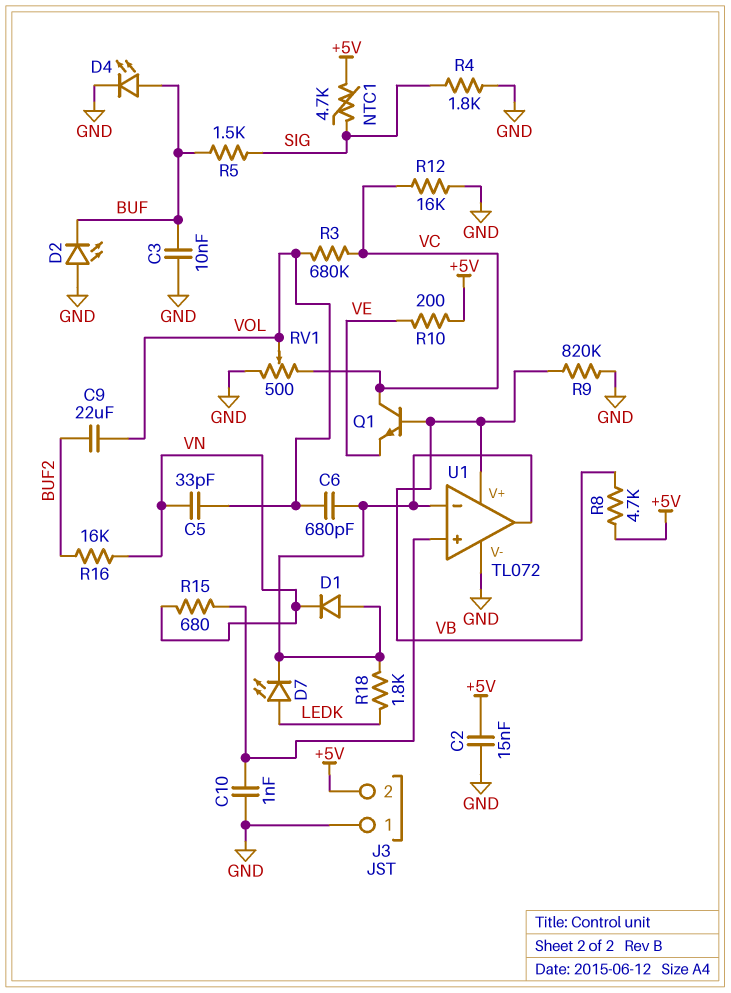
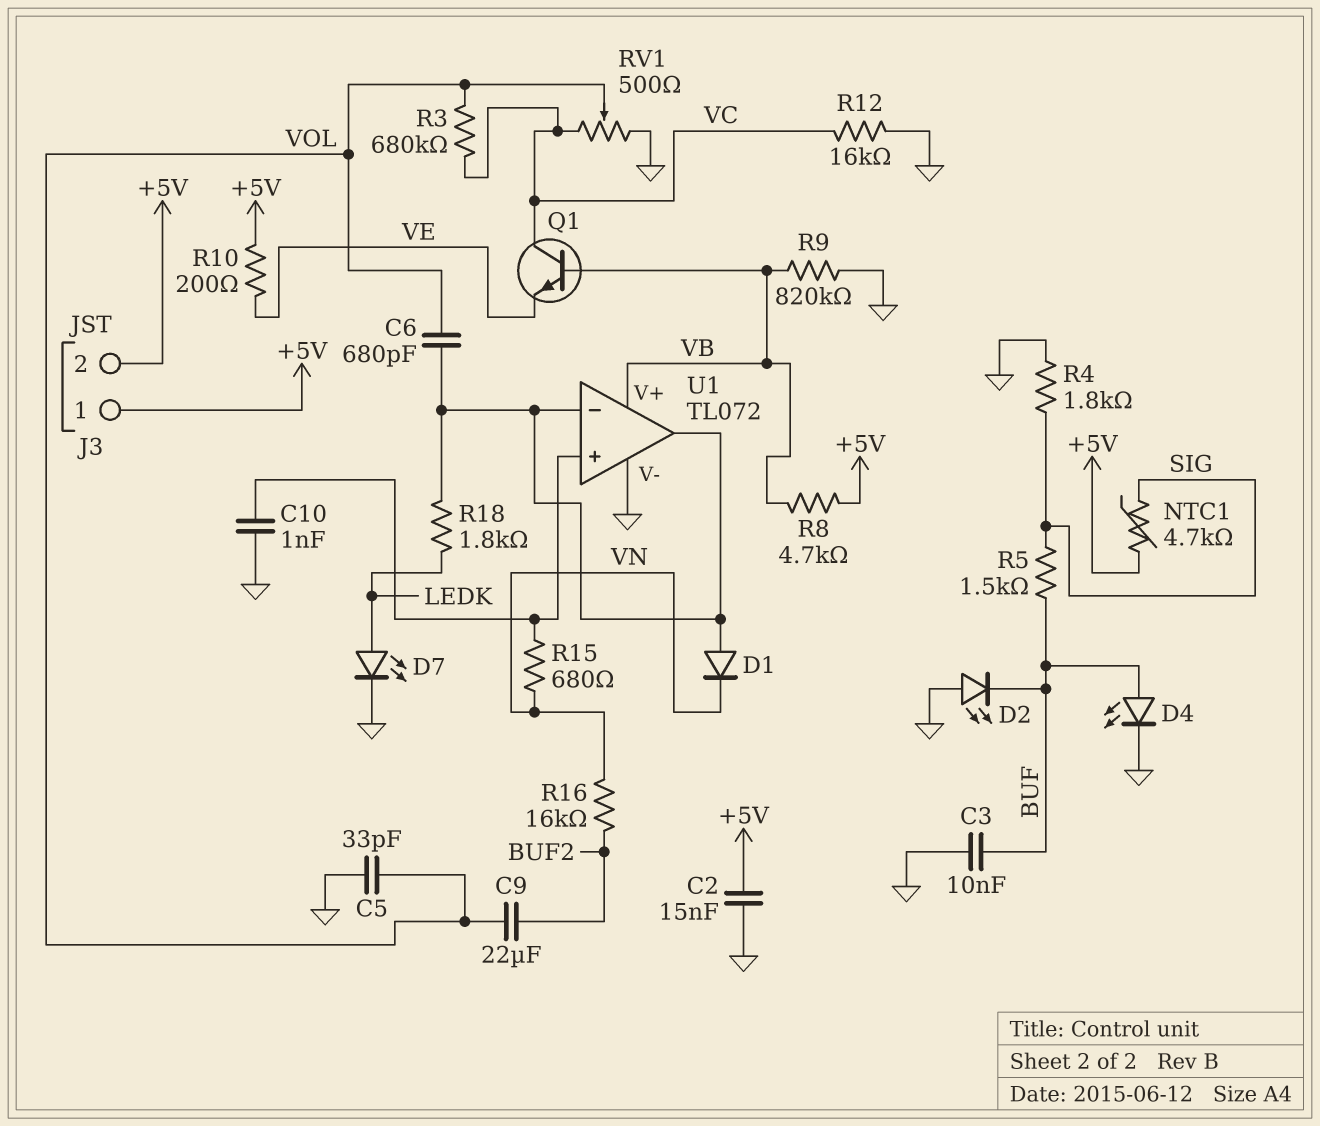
C5: 33pF (VN, VOL) -> 33pF (GND, VOL)
D7: LED (A LEDK, K U1/in-) -> LED (A LEDK, K GND)
J3 pin 1: GND -> +5V

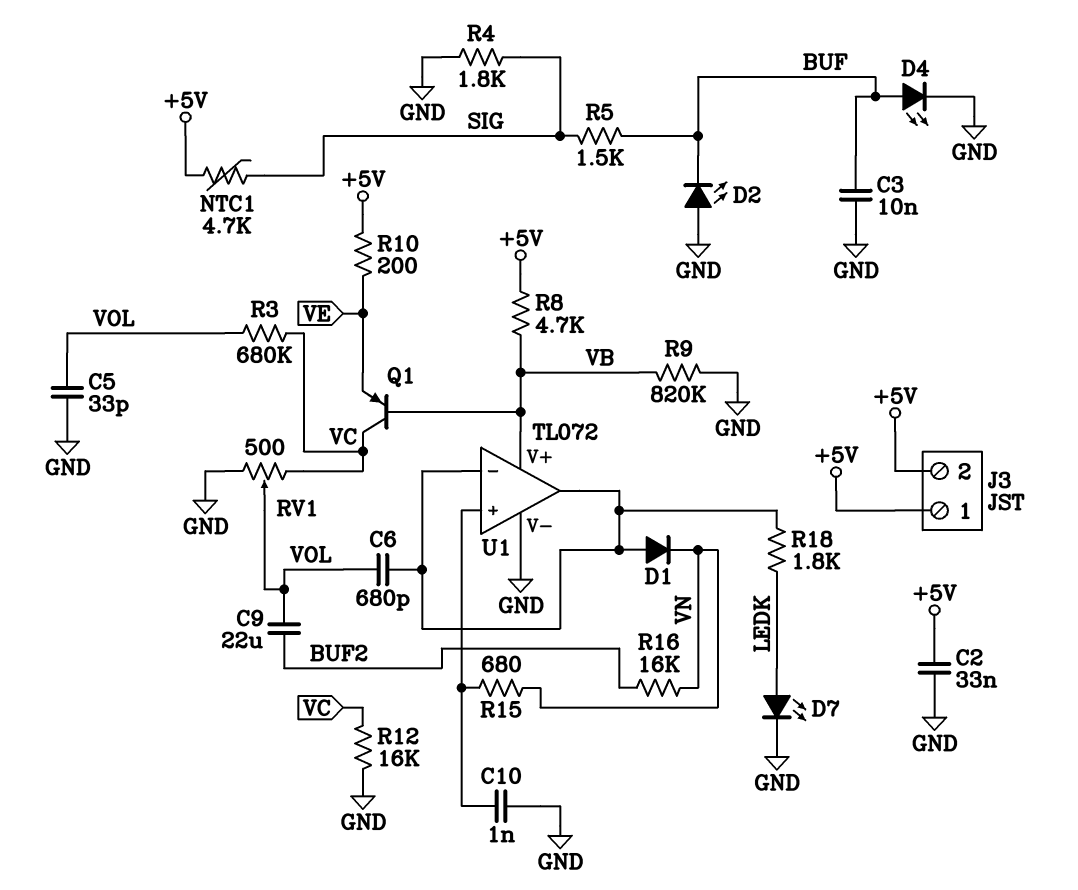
C2: 15nF (+5V, GND) -> 33nF (+5V, GND)
Q1: NPN (B VB, C VC, E VE) -> PNP (B VB, C VC, E VE)

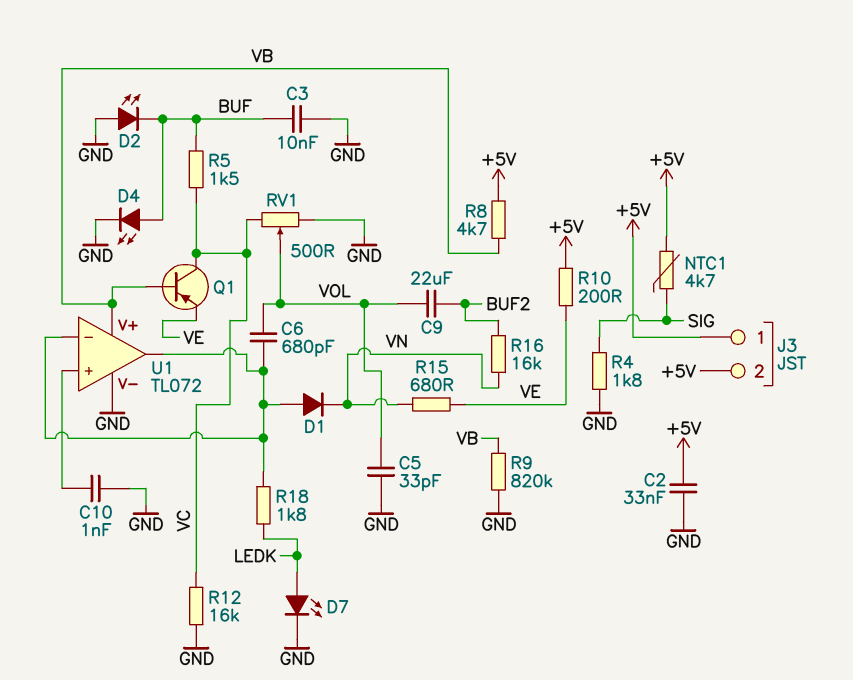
R3: 680k (VC, VOL) -> none
R5: 1.5k (BUF, SIG) -> 1.5k (BUF, VC)
R15: 680 (U1/in+, VN) -> 680 (VE, VN)

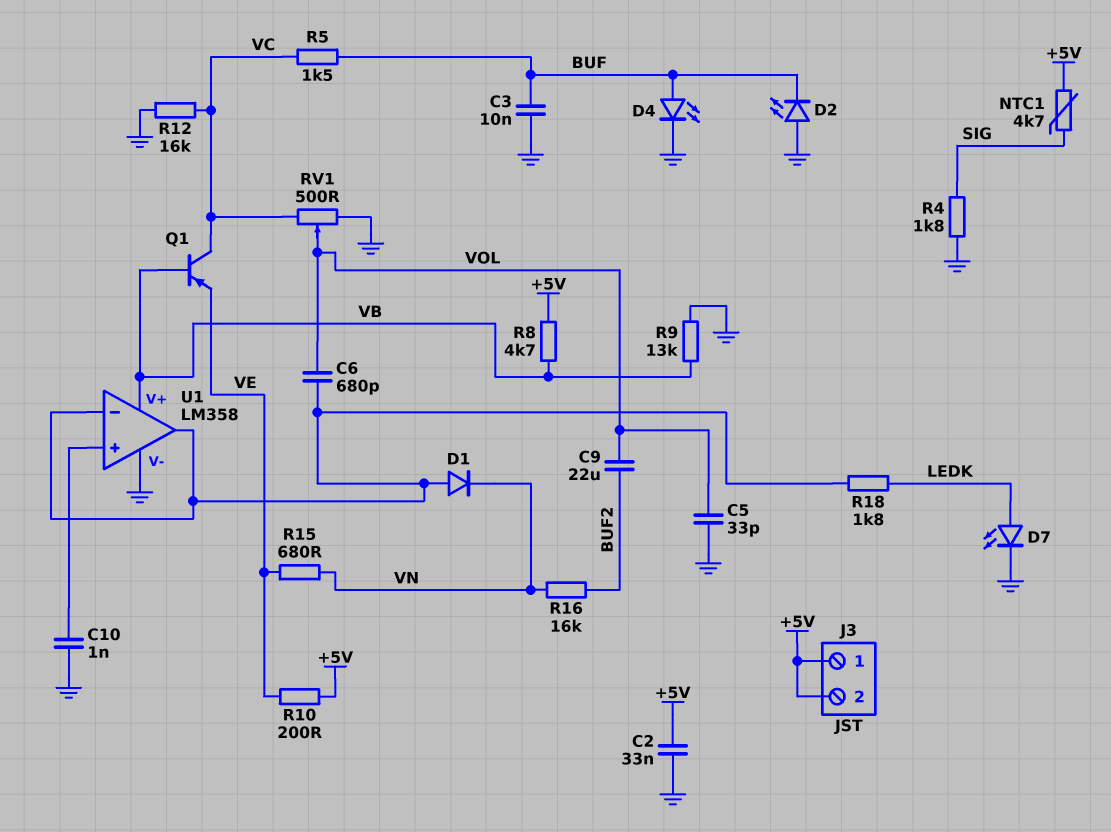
R9: 820k (GND, VB) -> 13k (GND, VB)
U1: TL072 -> LM358

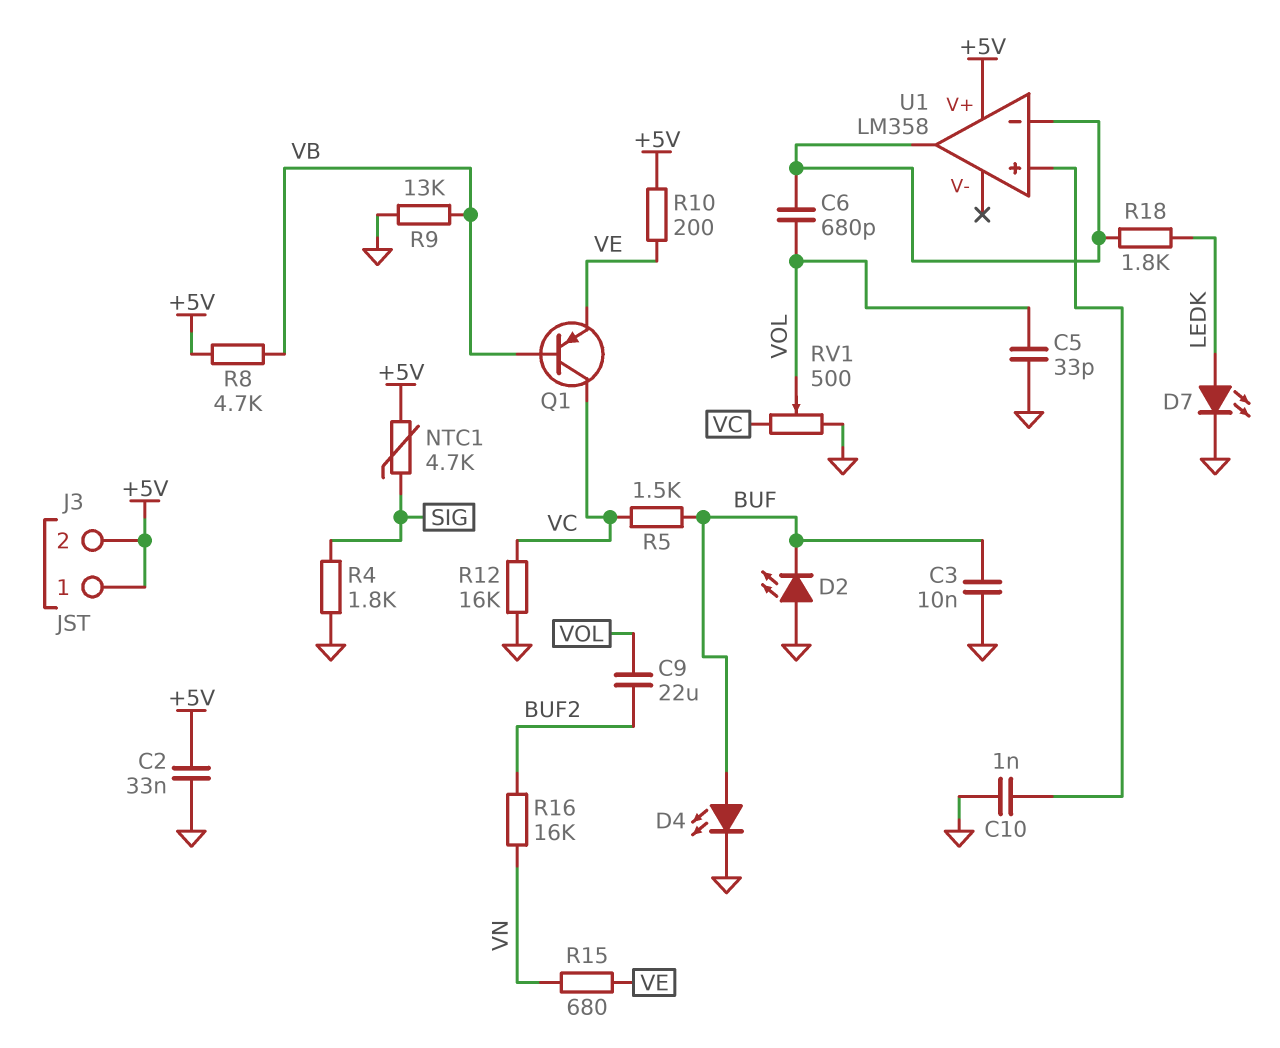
D1: diode (A U1/in-, K VN) -> none
U1 pin V+: VB -> +5V
U1 pin V-: GND -> none

